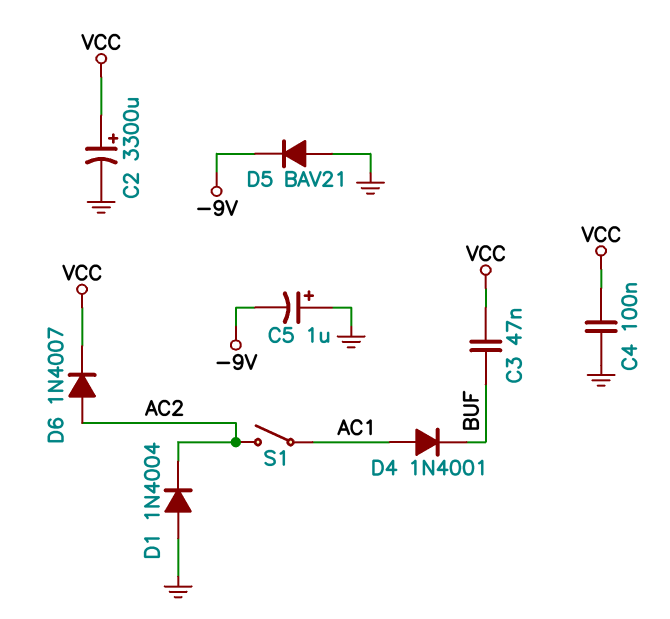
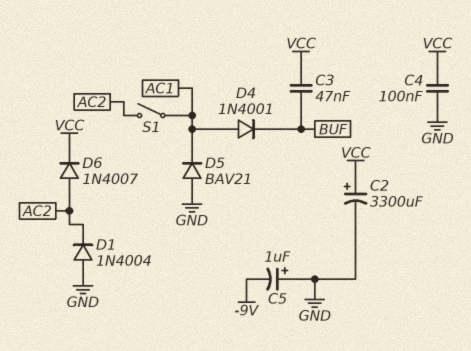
D5: diode BAV21 (A GND, K -9V) -> diode BAV21 (A GND, K AC1)

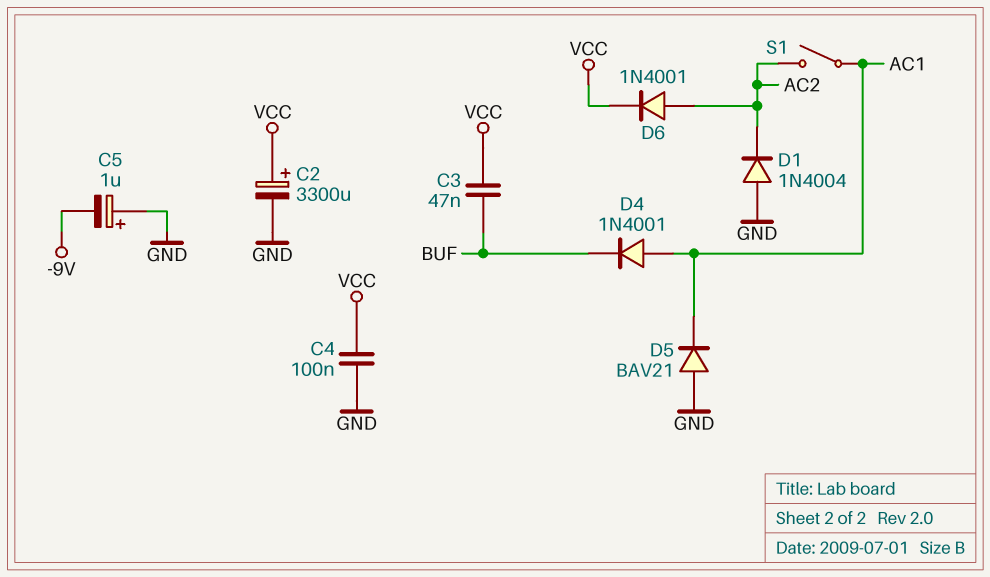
D6: diode 1N4007 (A AC2, K VCC) -> diode 1N4001 (A AC2, K VCC)

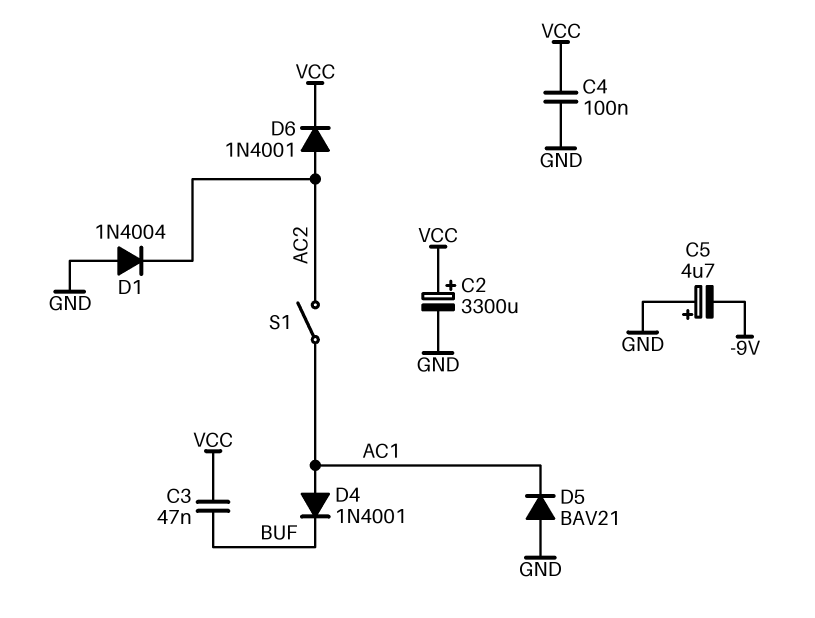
C5: 1uF (plus GND, minus -9V) -> 4.7uF (plus GND, minus -9V)

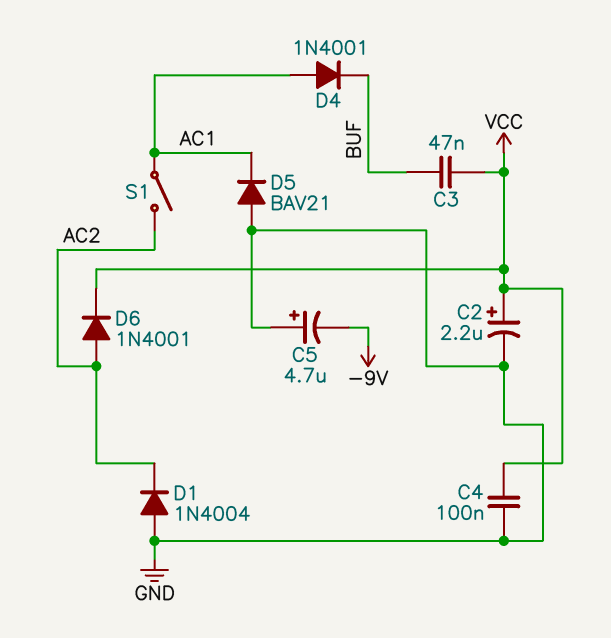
C2: 3300uF (plus VCC, minus GND) -> 2.2uF (plus VCC, minus GND)

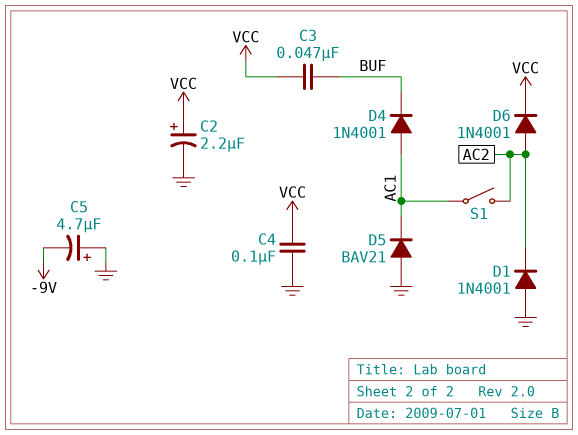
D1: diode 1N4004 (A GND, K AC2) -> diode 1N4001 (A GND, K AC2)

